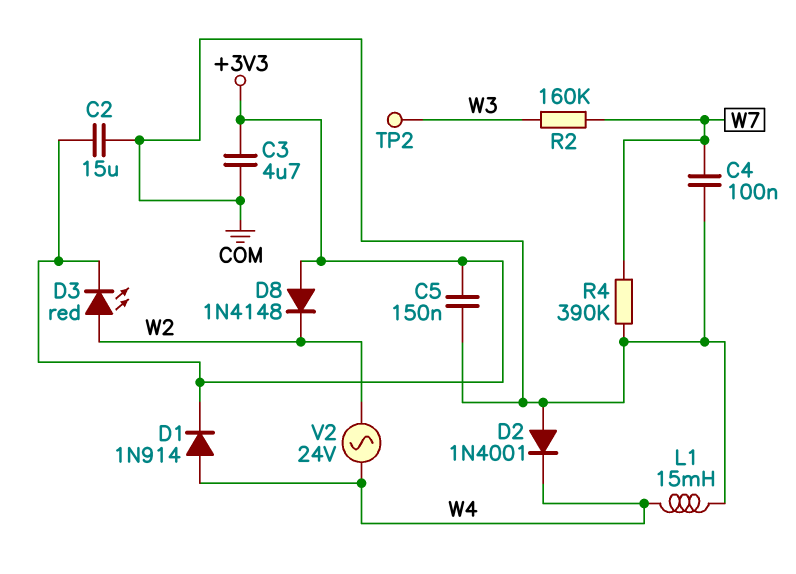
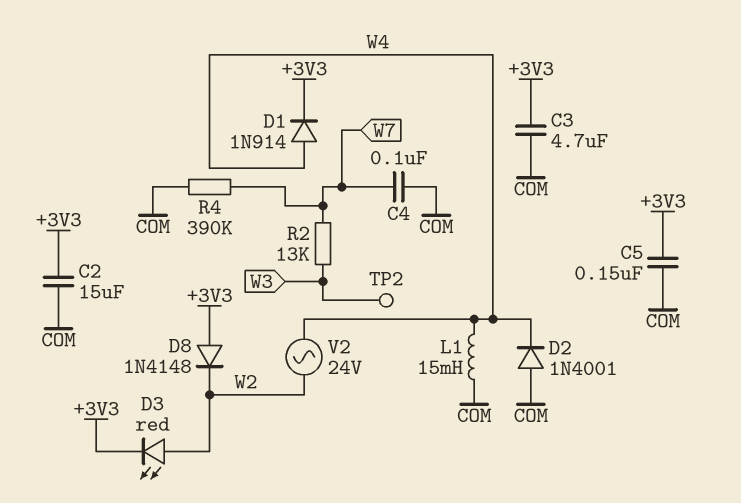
R2: 160k (W3, W7) -> 13k (W3, W7)

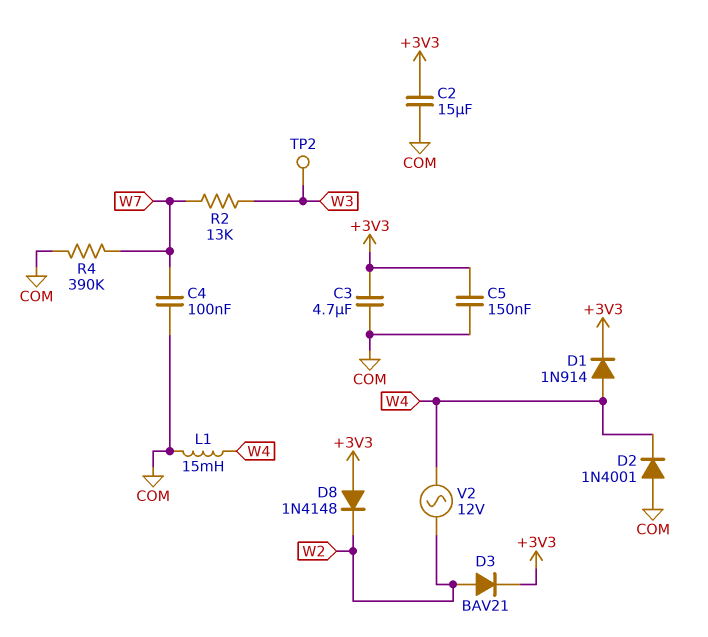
D3: LED red (A W2, K +3V3) -> diode BAV21 (A W2, K +3V3)
V2: AC 24V (W2, W4) -> AC 12V (W2, W4)

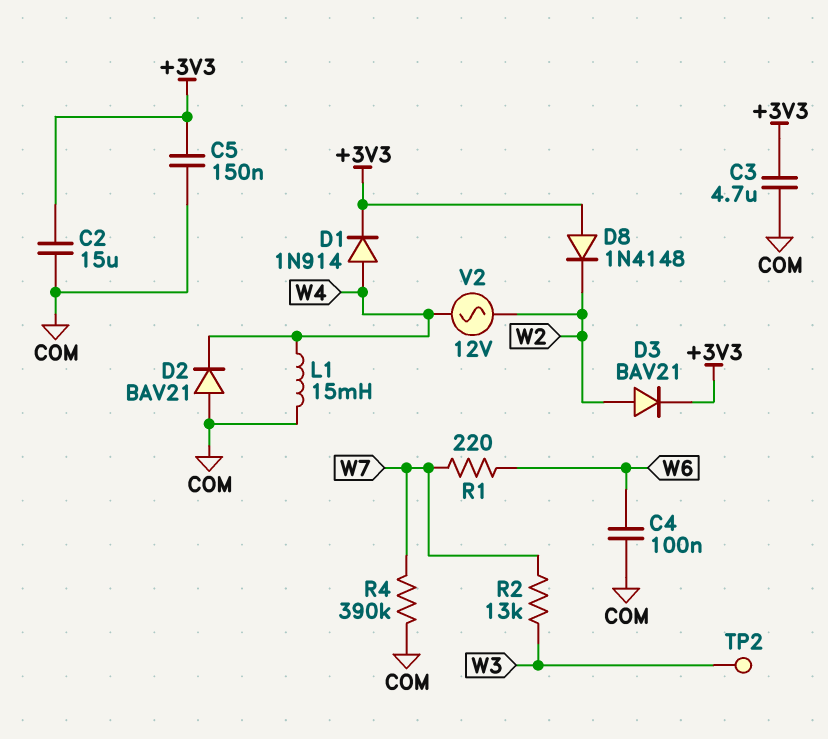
C4: 100nF (COM, W7) -> 100nF (COM, W6)
D2: diode 1N4001 (A COM, K W4) -> diode BAV21 (A COM, K W4)
R1: none -> 220 (W6, W7)

